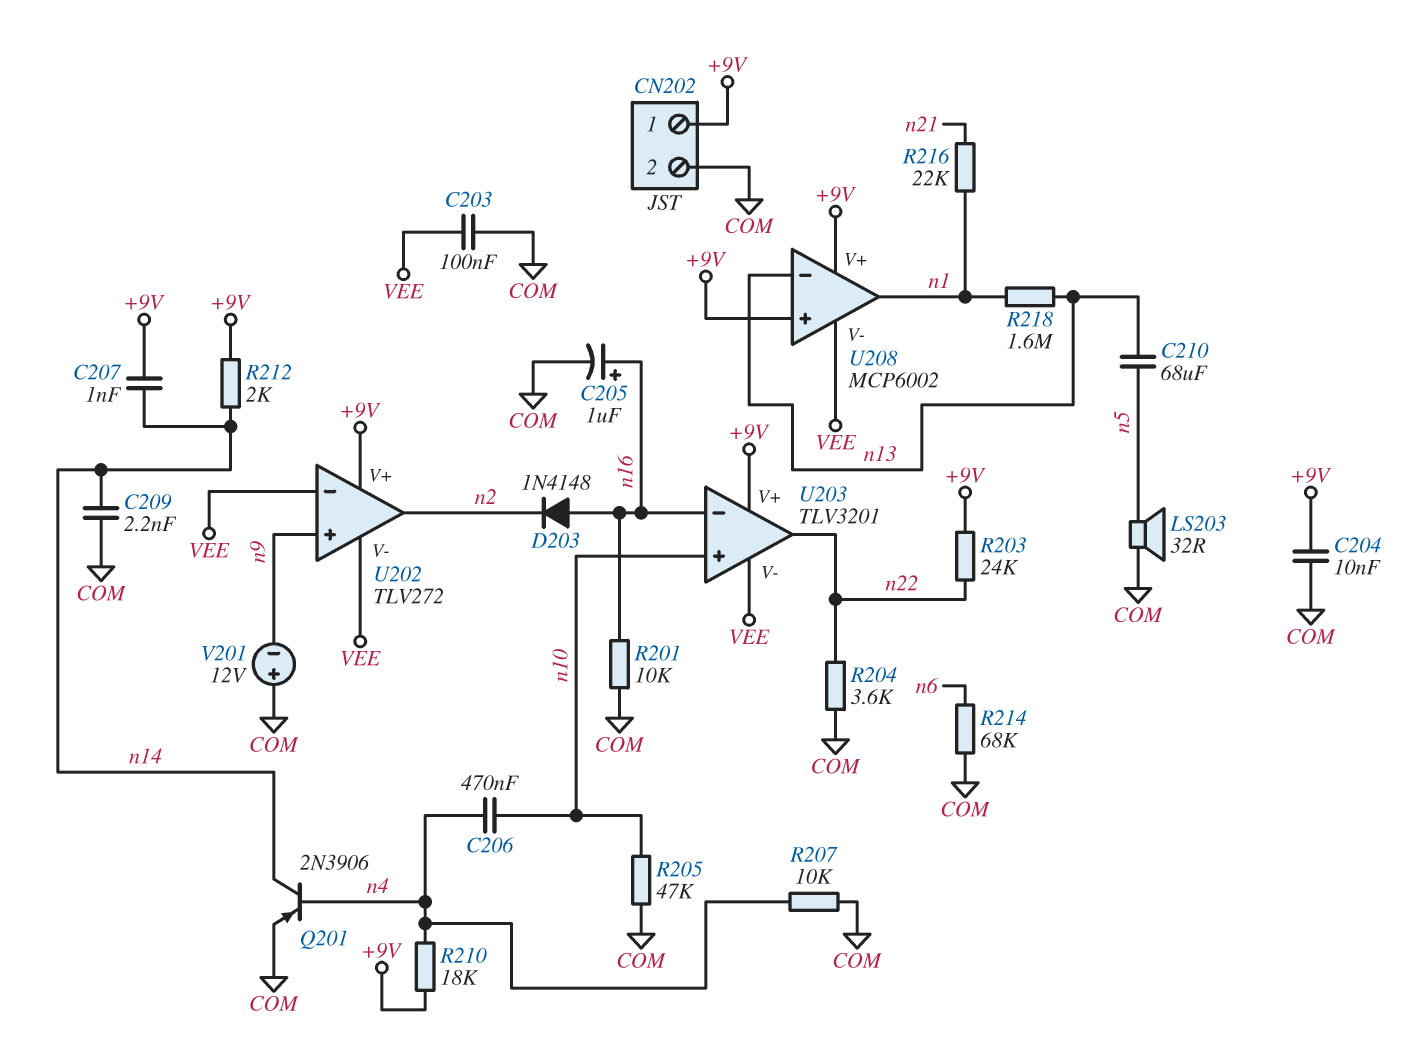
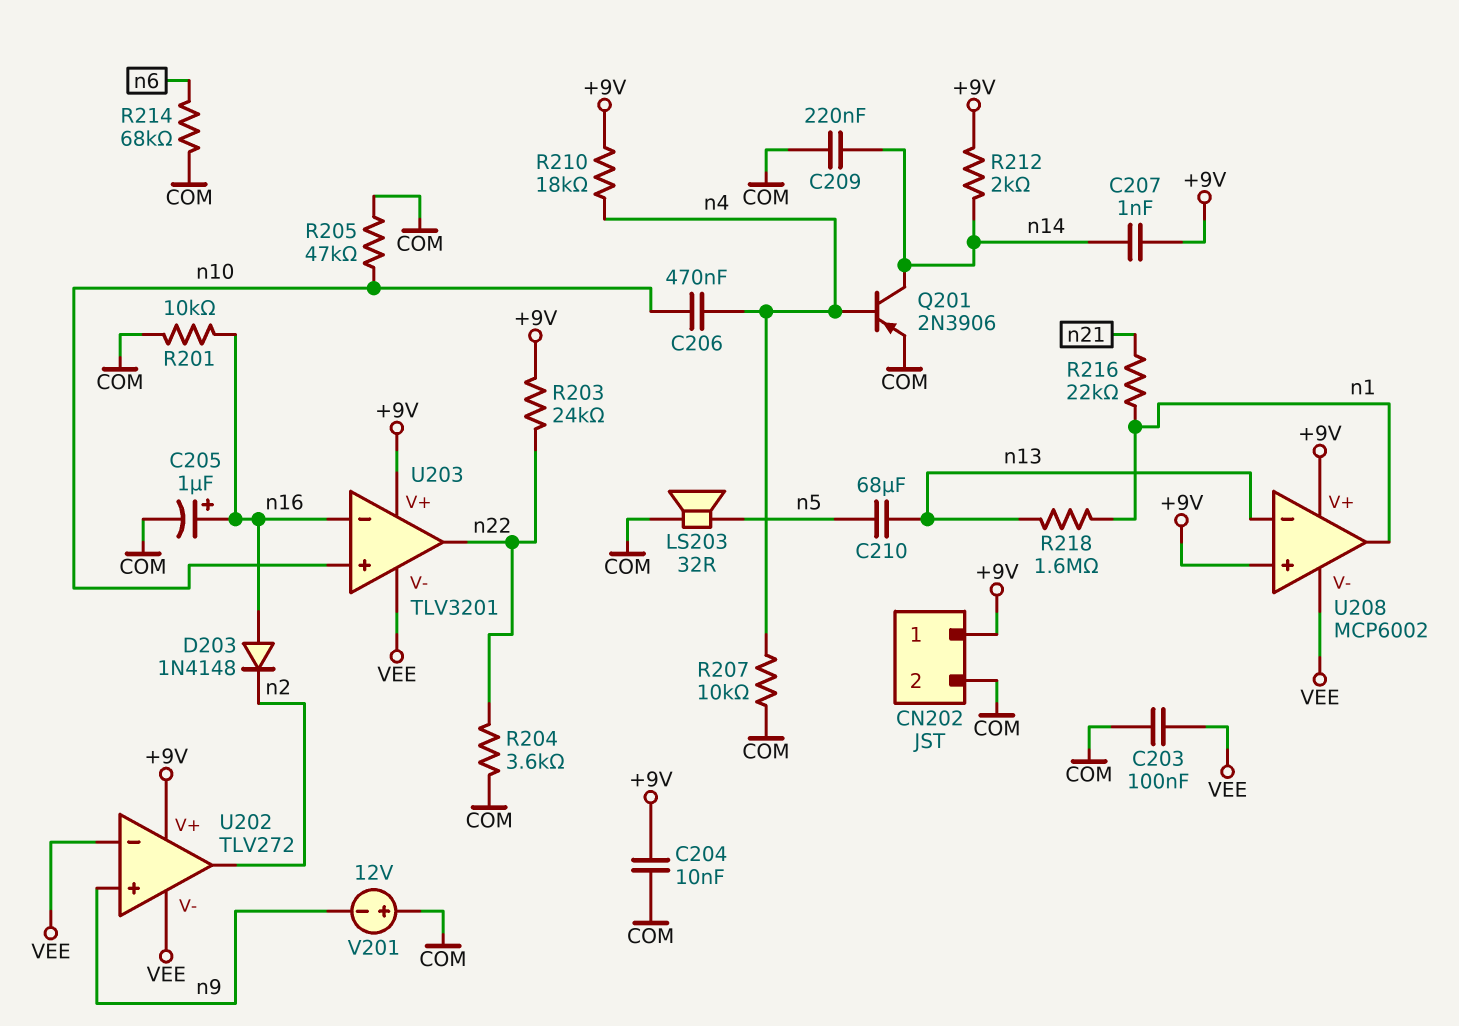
C209: 2.2nF (COM, n14) -> 220nF (COM, n14)

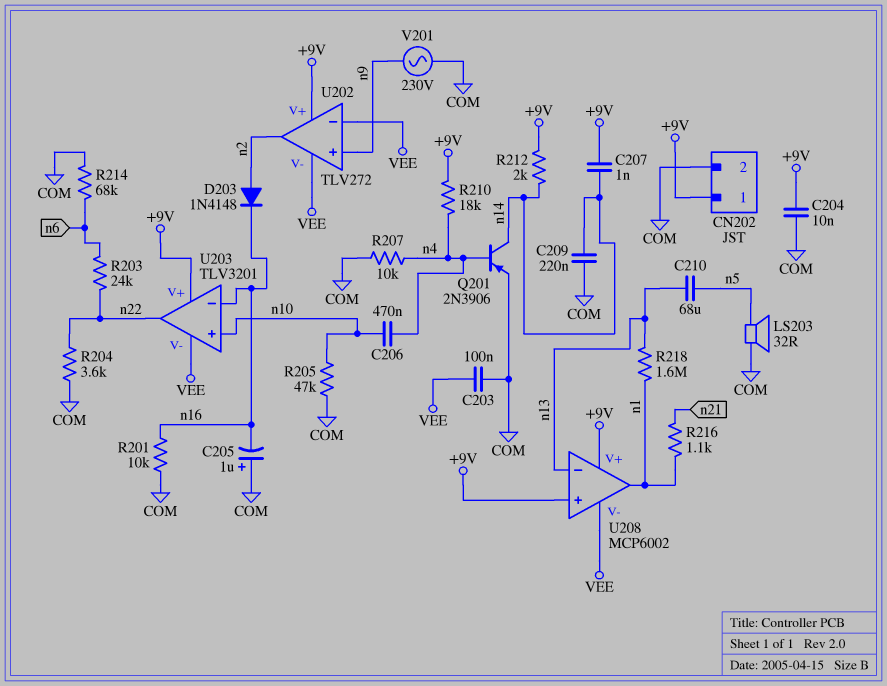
C205: 1uF (plus n16, minus COM) -> 1uF (plus COM, minus n16)
D203: diode 1N4148 (A n16, K n2) -> diode 1N4148 (A n2, K n16)
R203: 24k (+9V, n22) -> 24k (n6, n22)
R216: 22k (n1, n21) -> 1.1k (n1, n21)
V201: 12V (plus COM, minus n9) -> AC 230V (COM, n9)

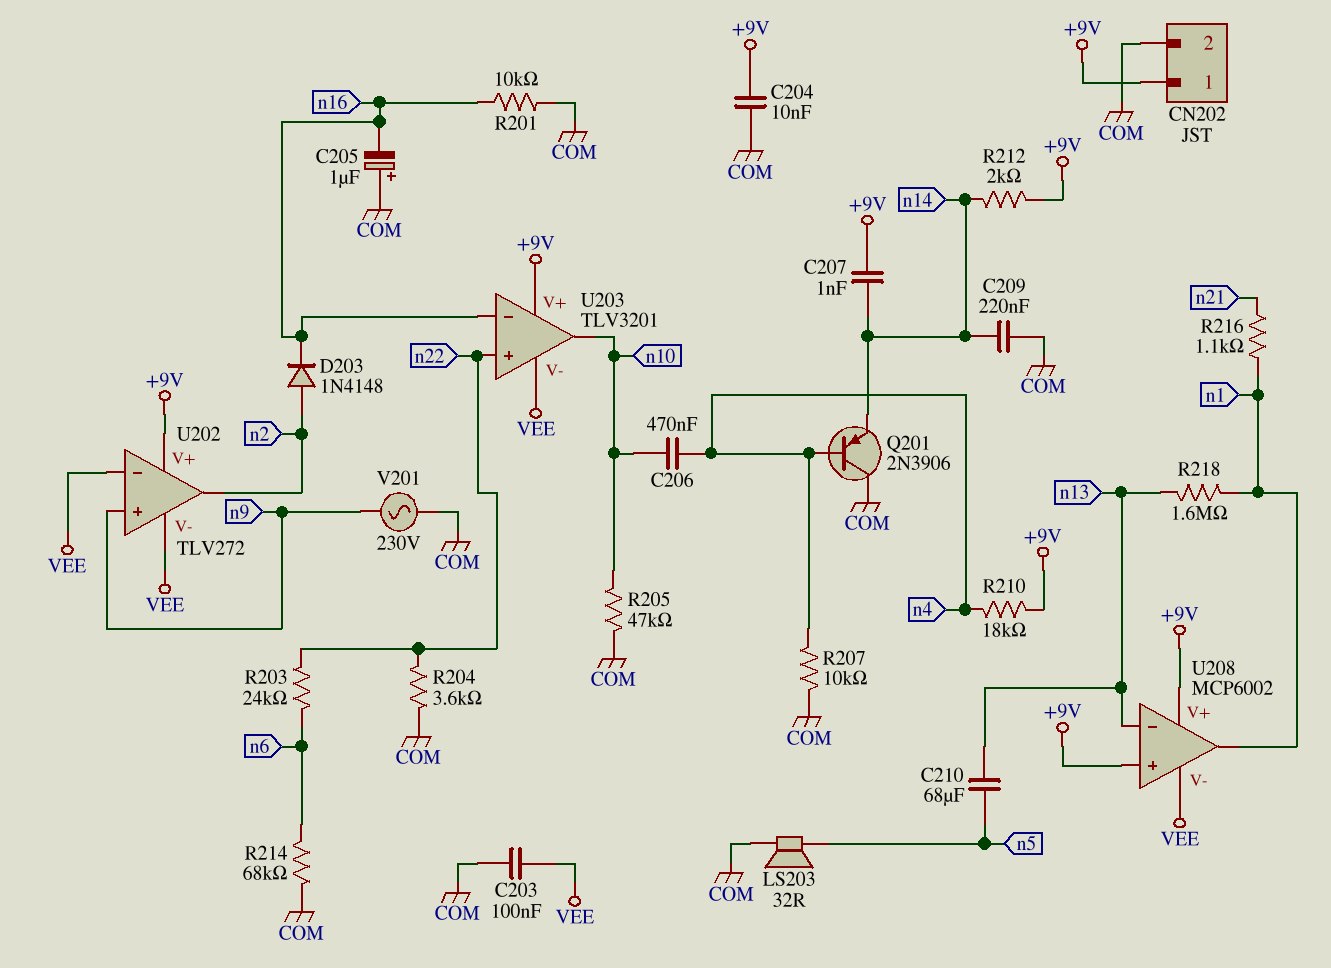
Q201: PNP 2N3906 (B n4, C n14, E COM) -> PNP 2N3906 (B n4, C COM, E n14)
U203 pin in+: n10 -> n22
U203 pin out: n22 -> n10

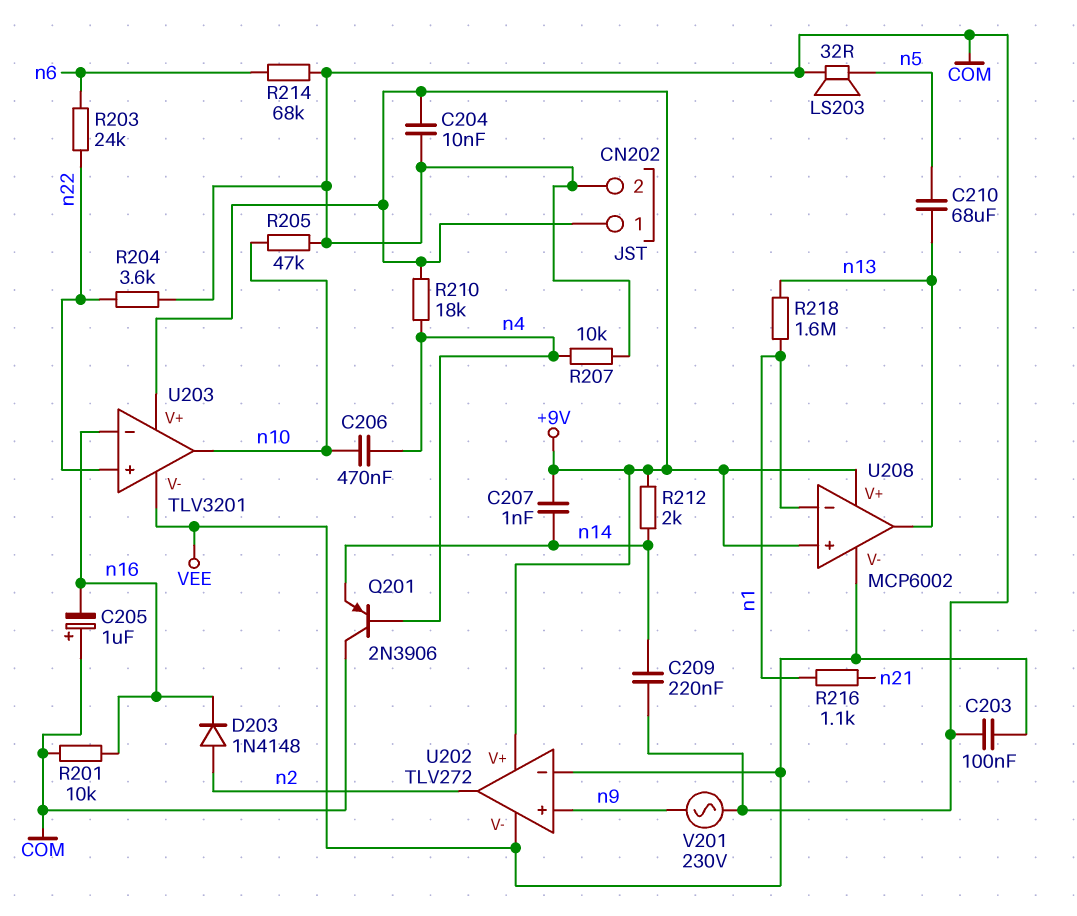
U208 pin in-: n13 -> n1
U208 pin out: n1 -> n13

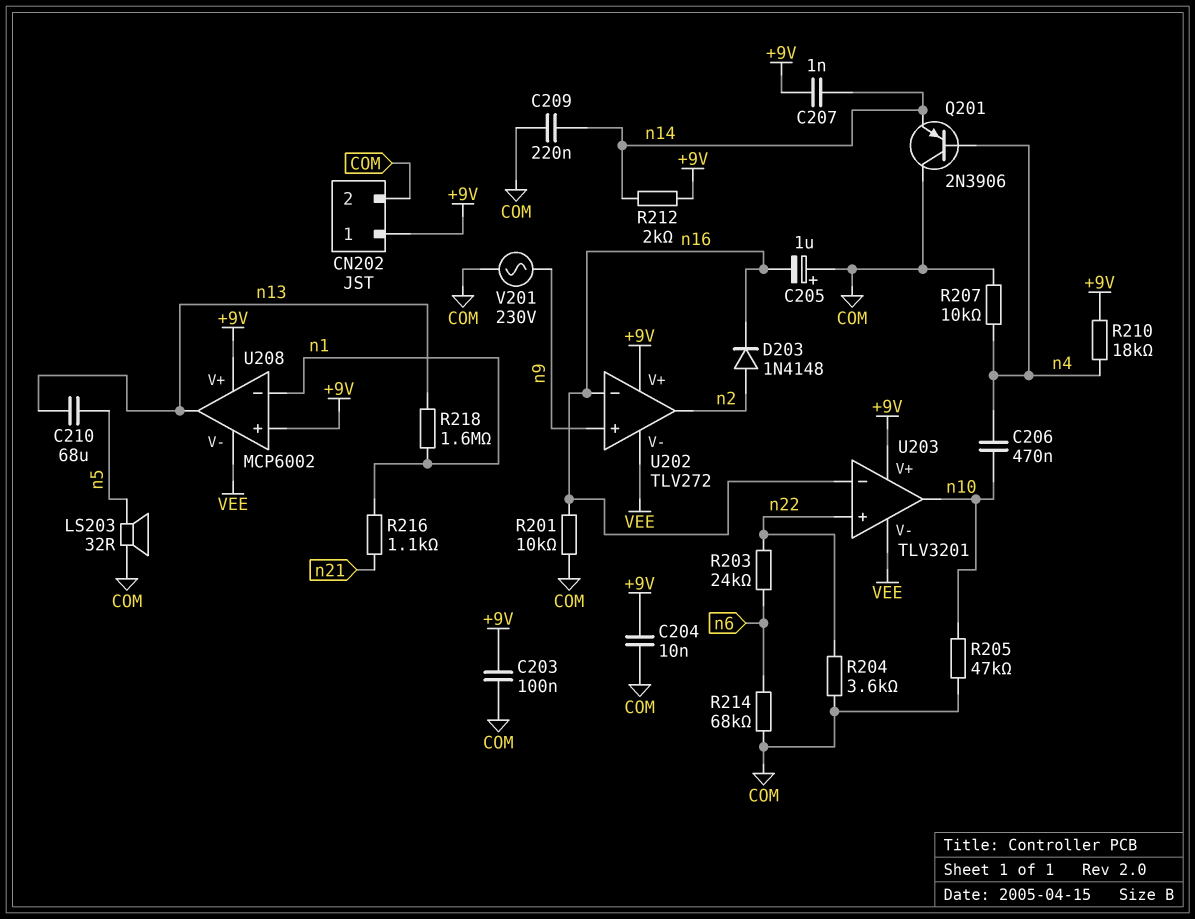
C203: 100nF (COM, VEE) -> 100nF (+9V, COM)
U202 pin in-: VEE -> n16

